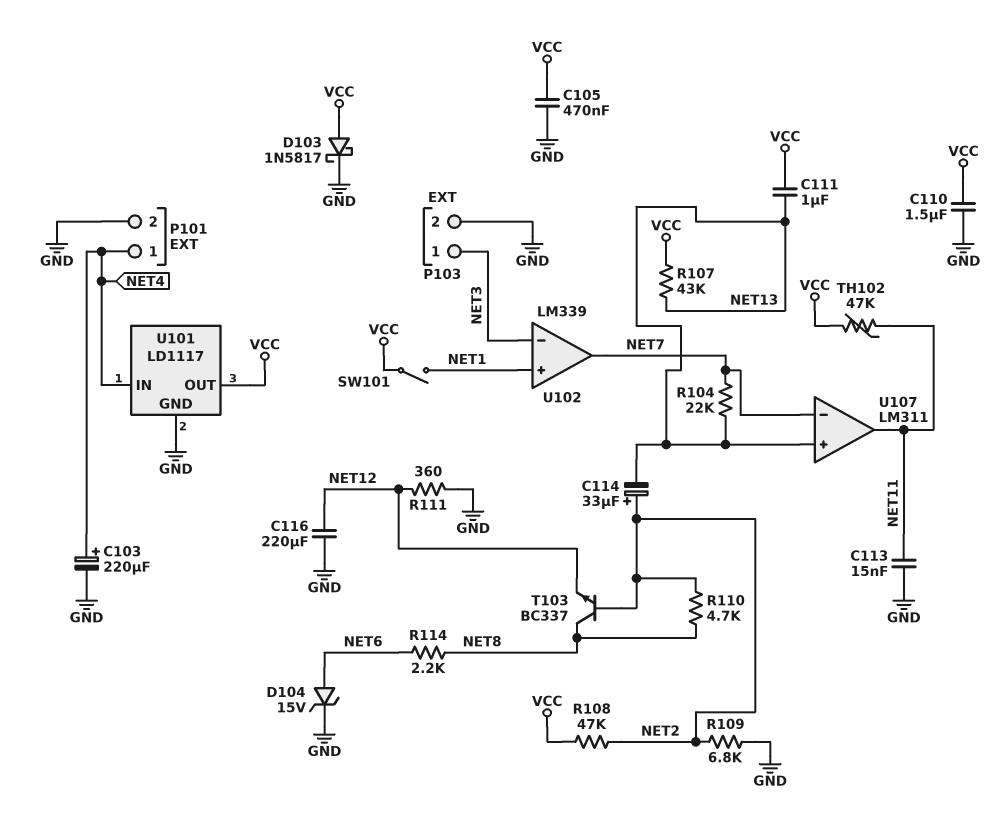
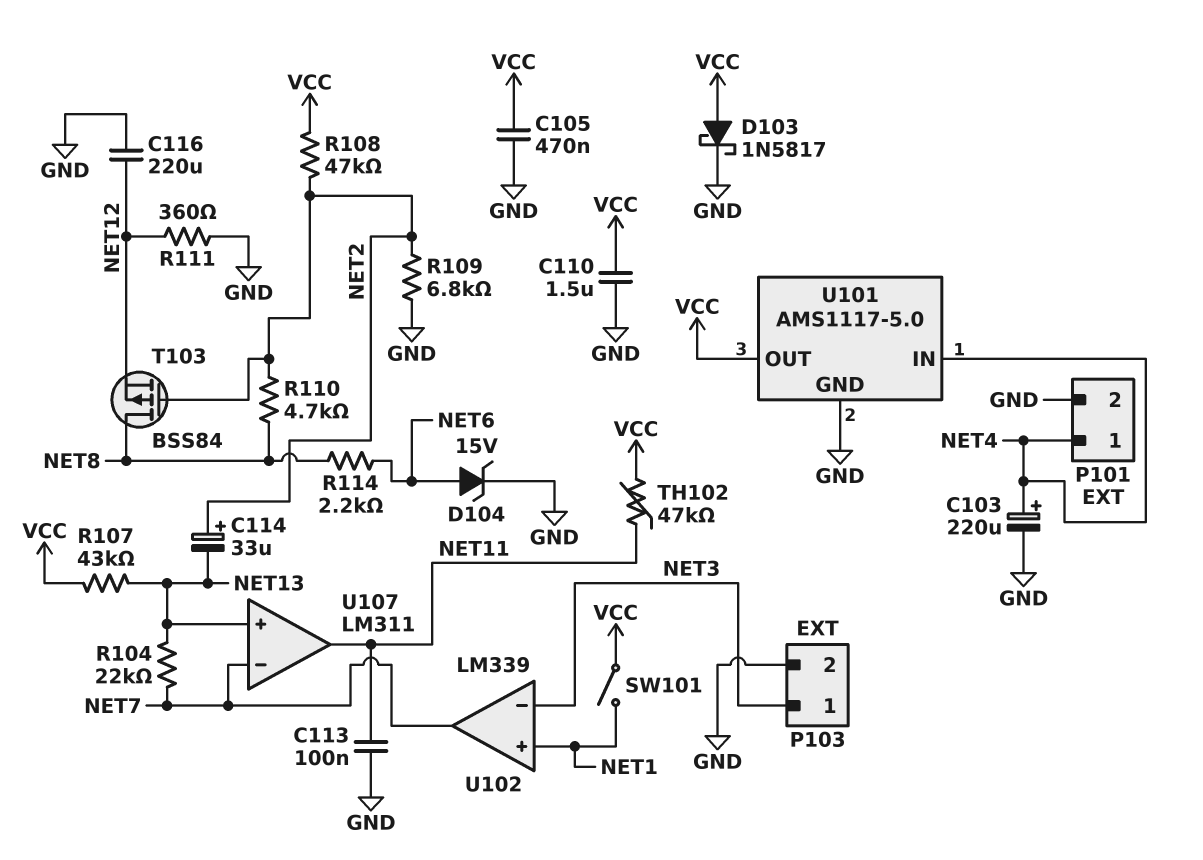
C111: 1uF (NET13, VCC) -> none
C113: 15nF (GND, NET11) -> 100nF (GND, NET11)
T103: NPN BC337 (B NET2, C NET8, E NET12) -> PMOS BSS84 (G NET2, D NET8, S NET12)
U101: LD1117 -> AMS1117-5.0

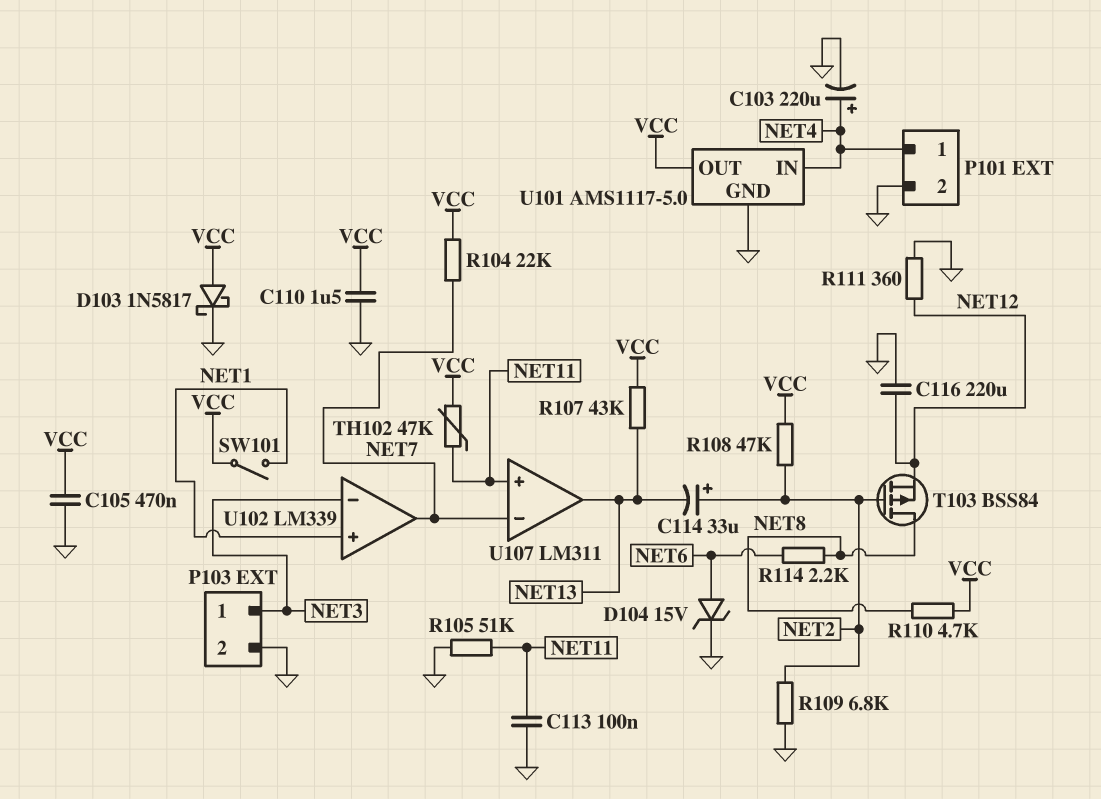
R104: 22k (NET7, NET13) -> 22k (NET7, VCC)
R105: none -> 51k (GND, NET11)
R110: 4.7k (NET2, NET8) -> 4.7k (NET8, VCC)
U107 pin in+: NET13 -> NET11
U107 pin out: NET11 -> NET13

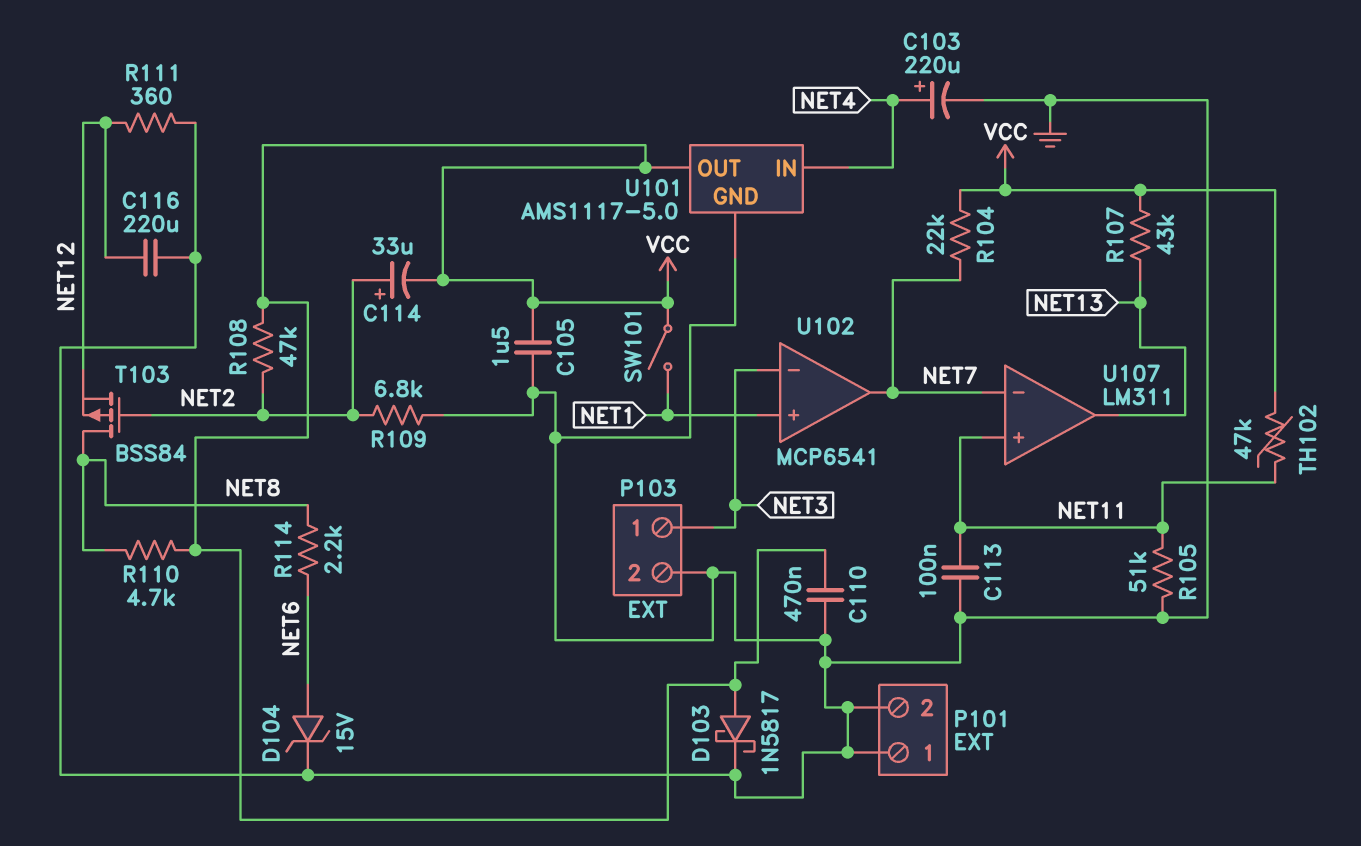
C105: 470nF (GND, VCC) -> 1.5uF (GND, VCC)
C110: 1.5uF (GND, VCC) -> 470nF (GND, VCC)
C114: 33uF (plus NET2, minus NET13) -> 33uF (plus NET2, minus VCC)
P101 pin 1: NET4 -> GND
U102: LM339 -> MCP6541

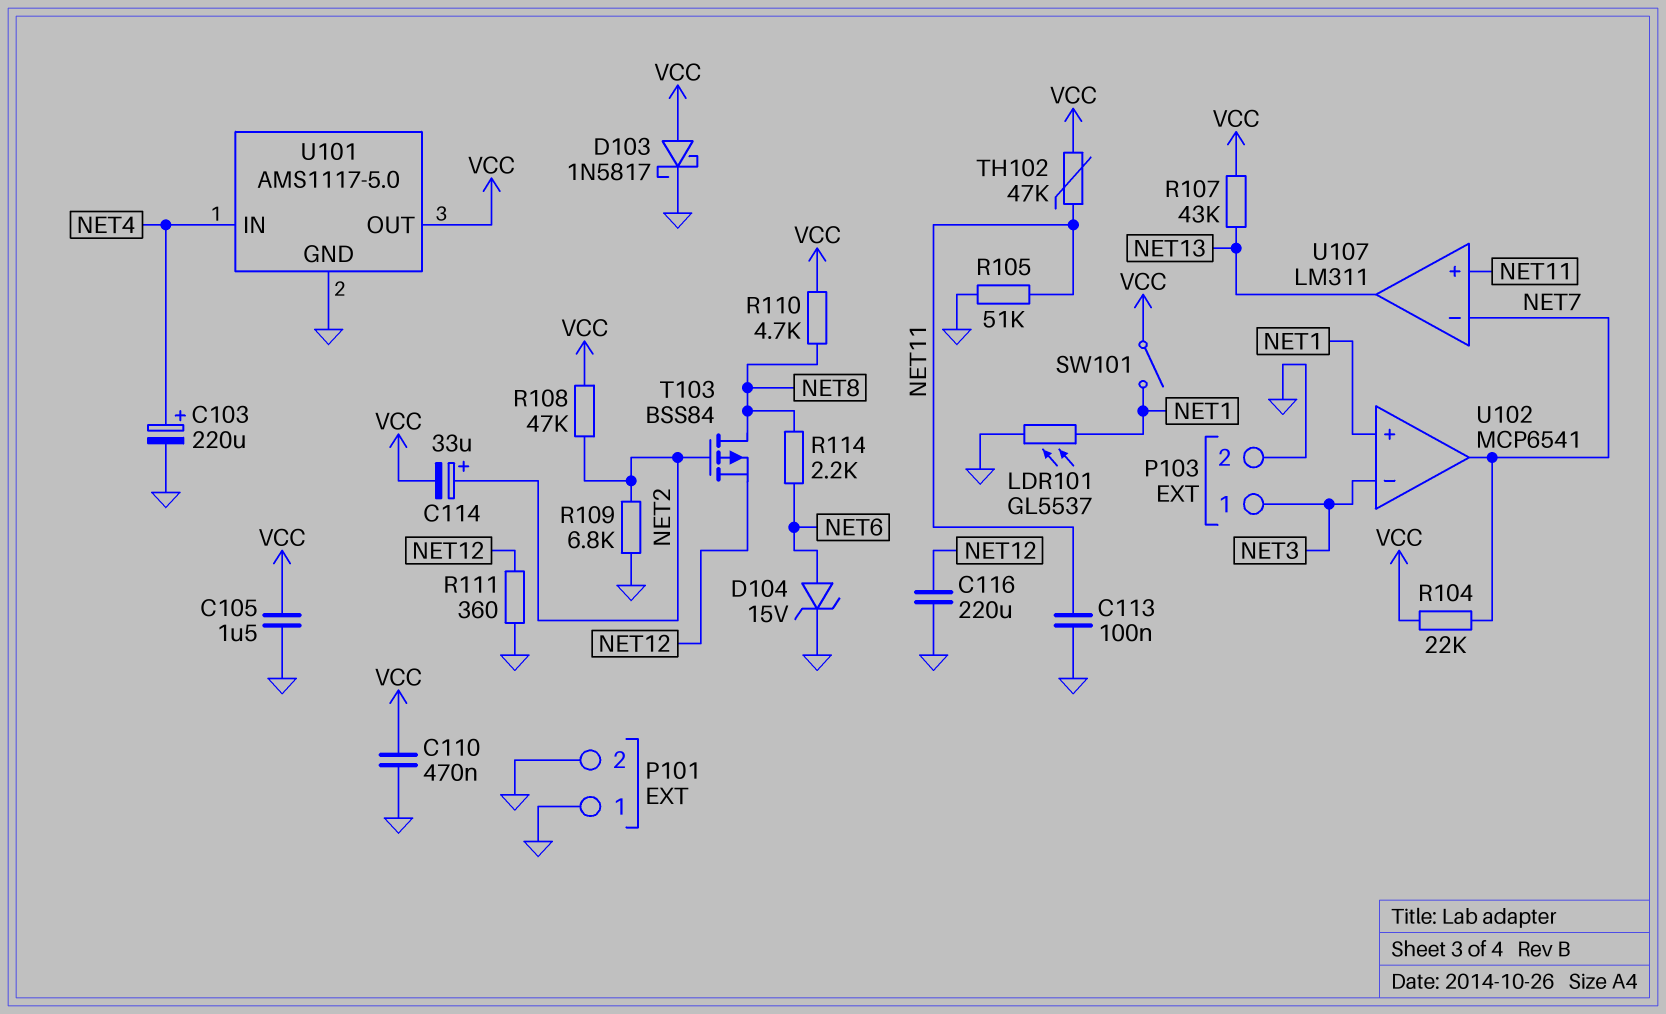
LDR101: none -> GL5537 (GND, NET1)

